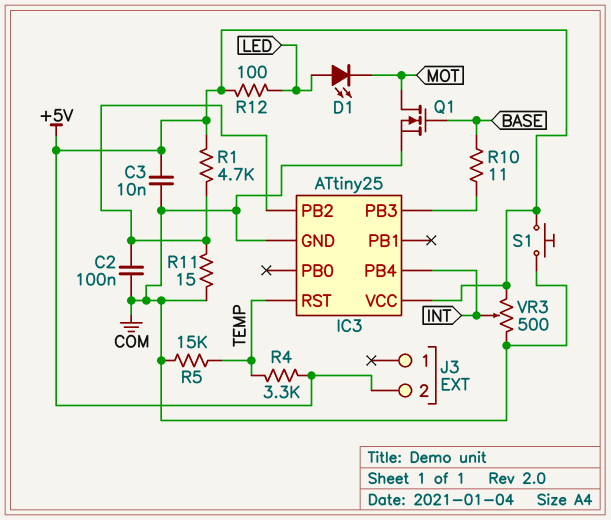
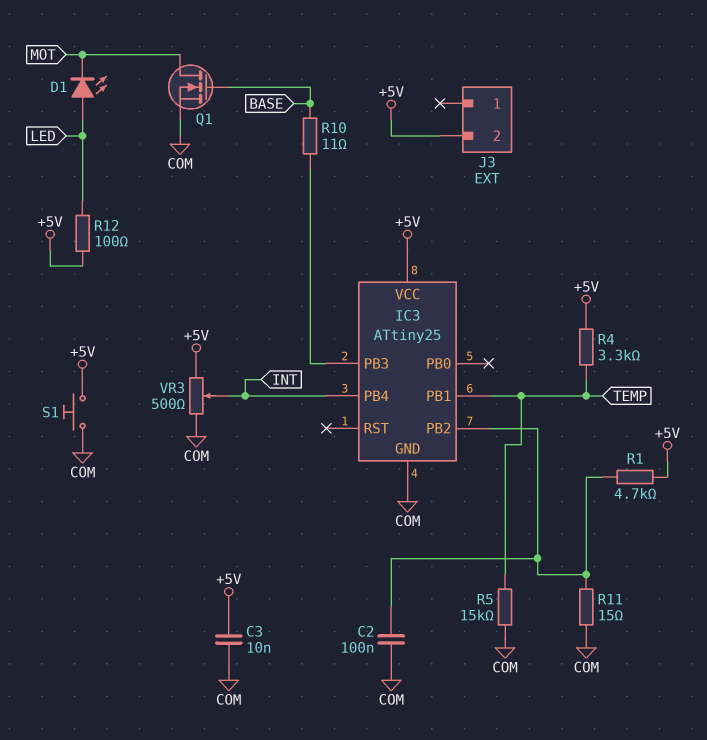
IC3 pin PB1: none -> TEMP
IC3 pin RST: TEMP -> none

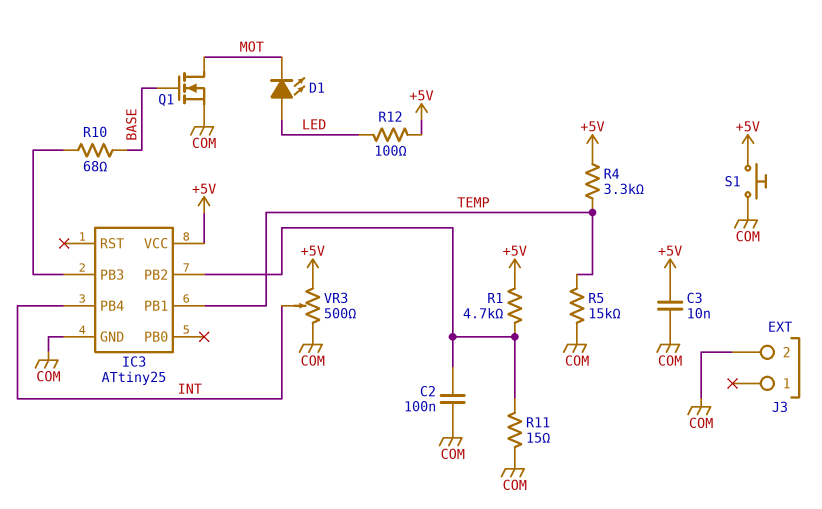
J3 pin 2: +5V -> COM
R10: 11 (BASE, IC3/PB3) -> 68 (BASE, IC3/PB3)

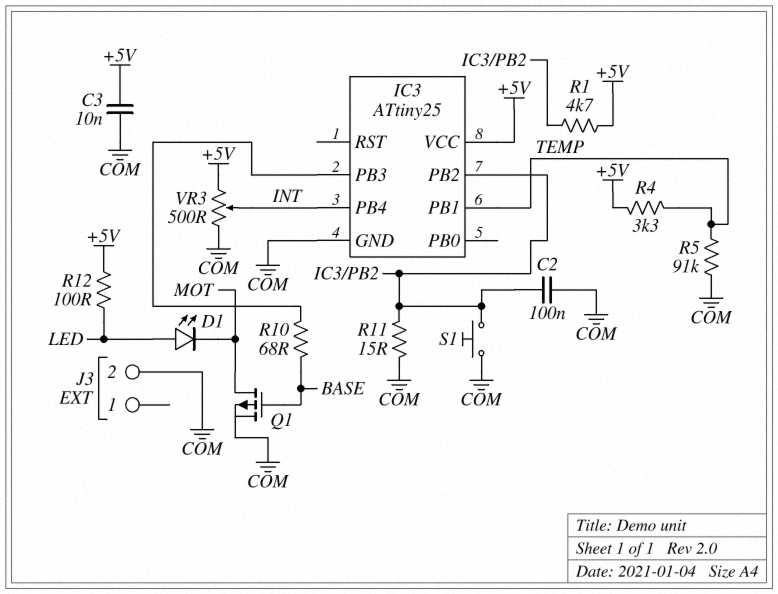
Q1: NMOS (G BASE, D MOT, S COM) -> PMOS (G BASE, D MOT, S COM)
R5: 15k (COM, TEMP) -> 91k (COM, TEMP)
S1: button (+5V, COM) -> button (COM, IC3/PB2)

